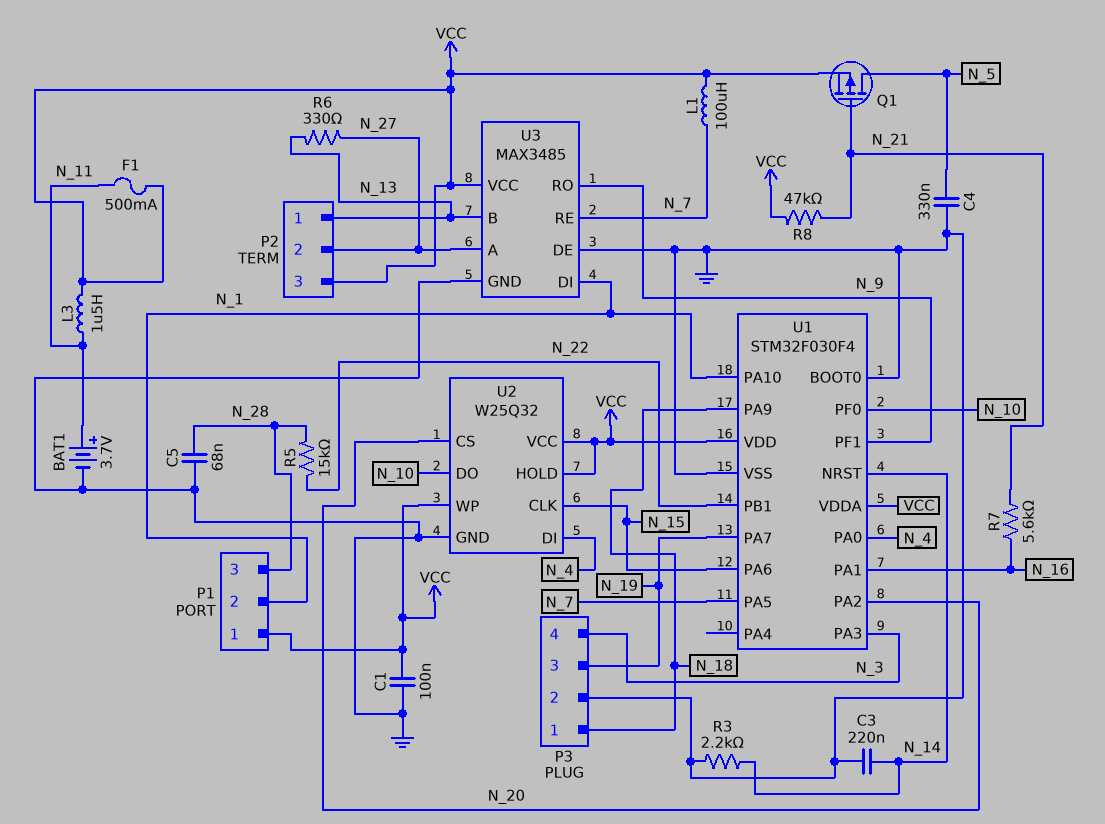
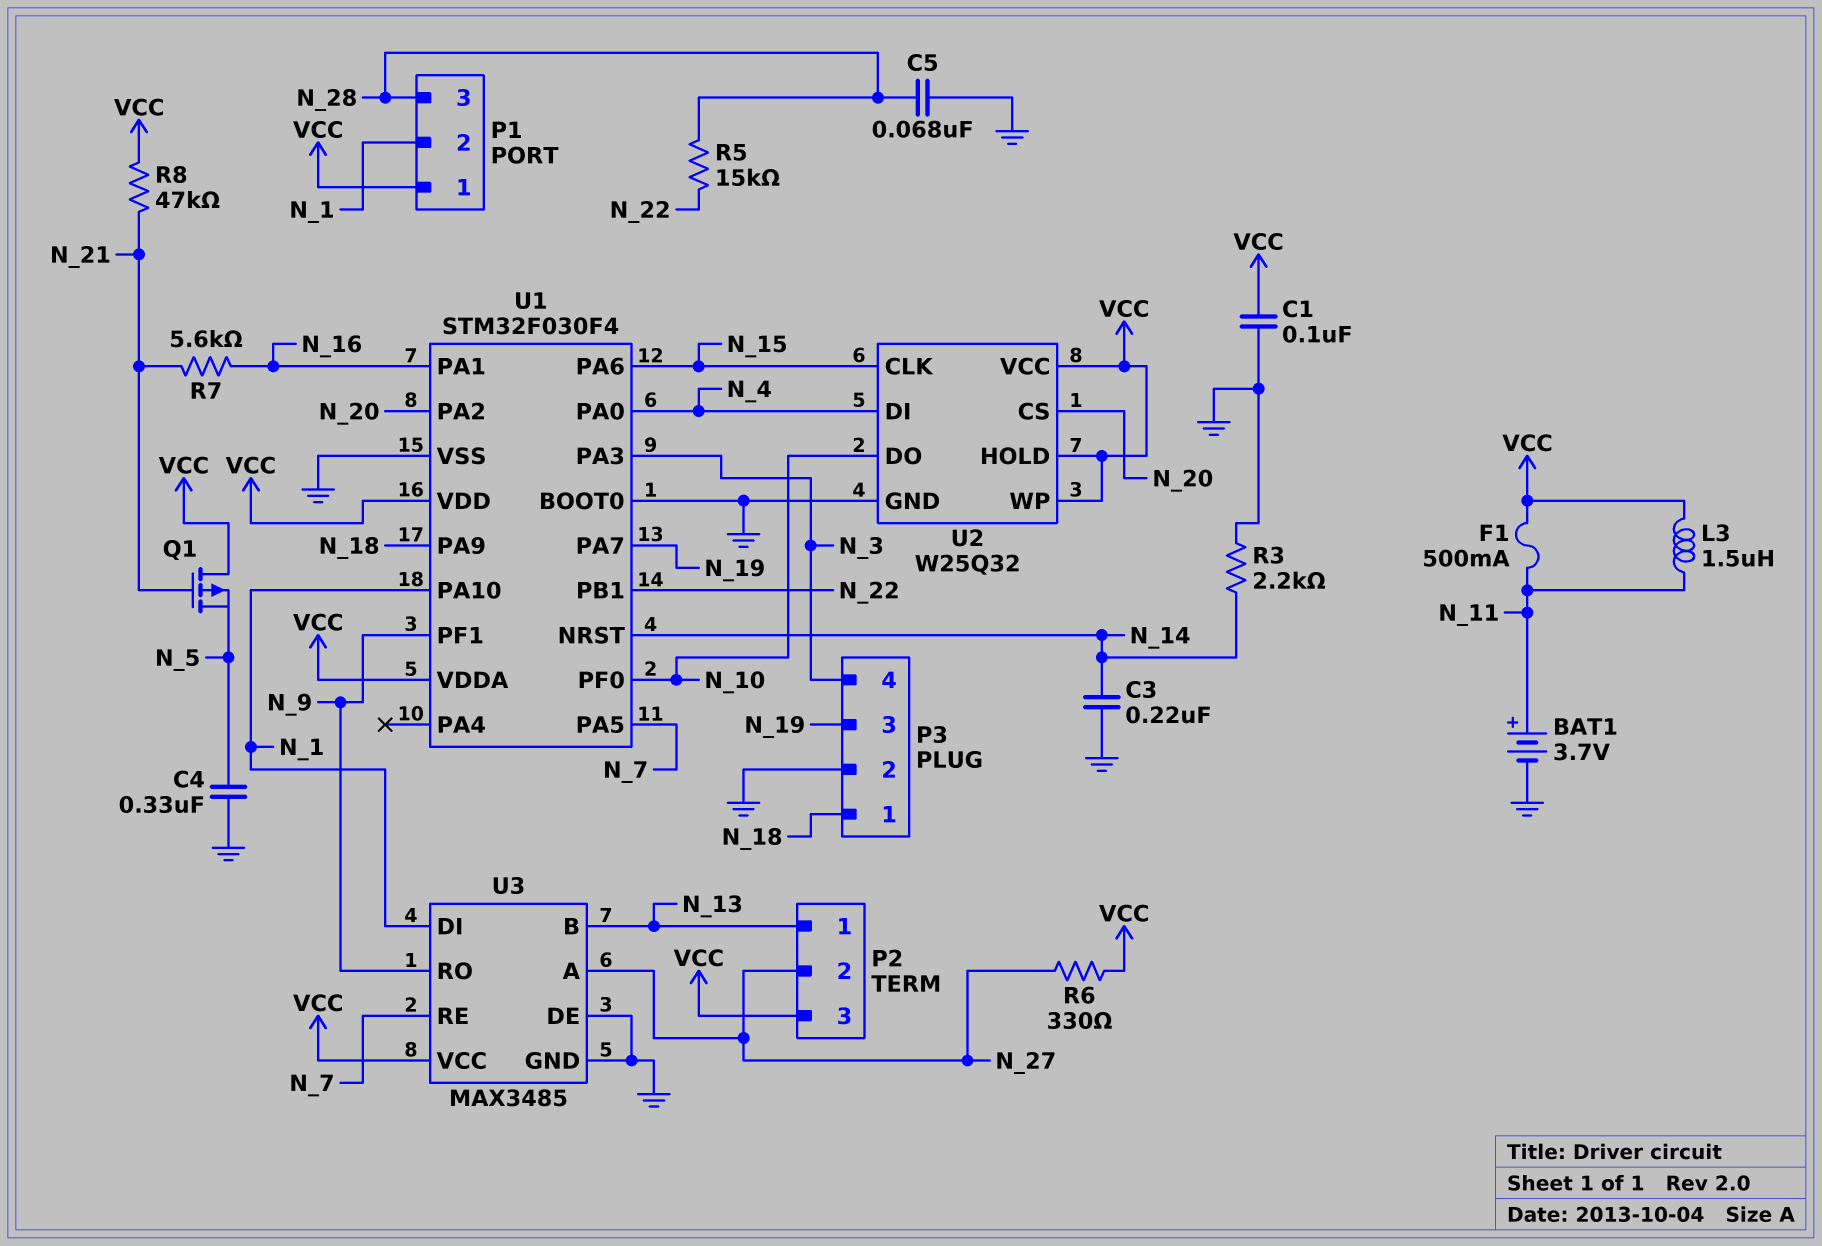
L1: 100uH (N_7, VCC) -> none
Q1: PMOS (G N_21, D N_5, S VCC) -> PMOS (G N_21, D VCC, S N_5)
R6: 330 (N_13, N_27) -> 330 (N_27, VCC)

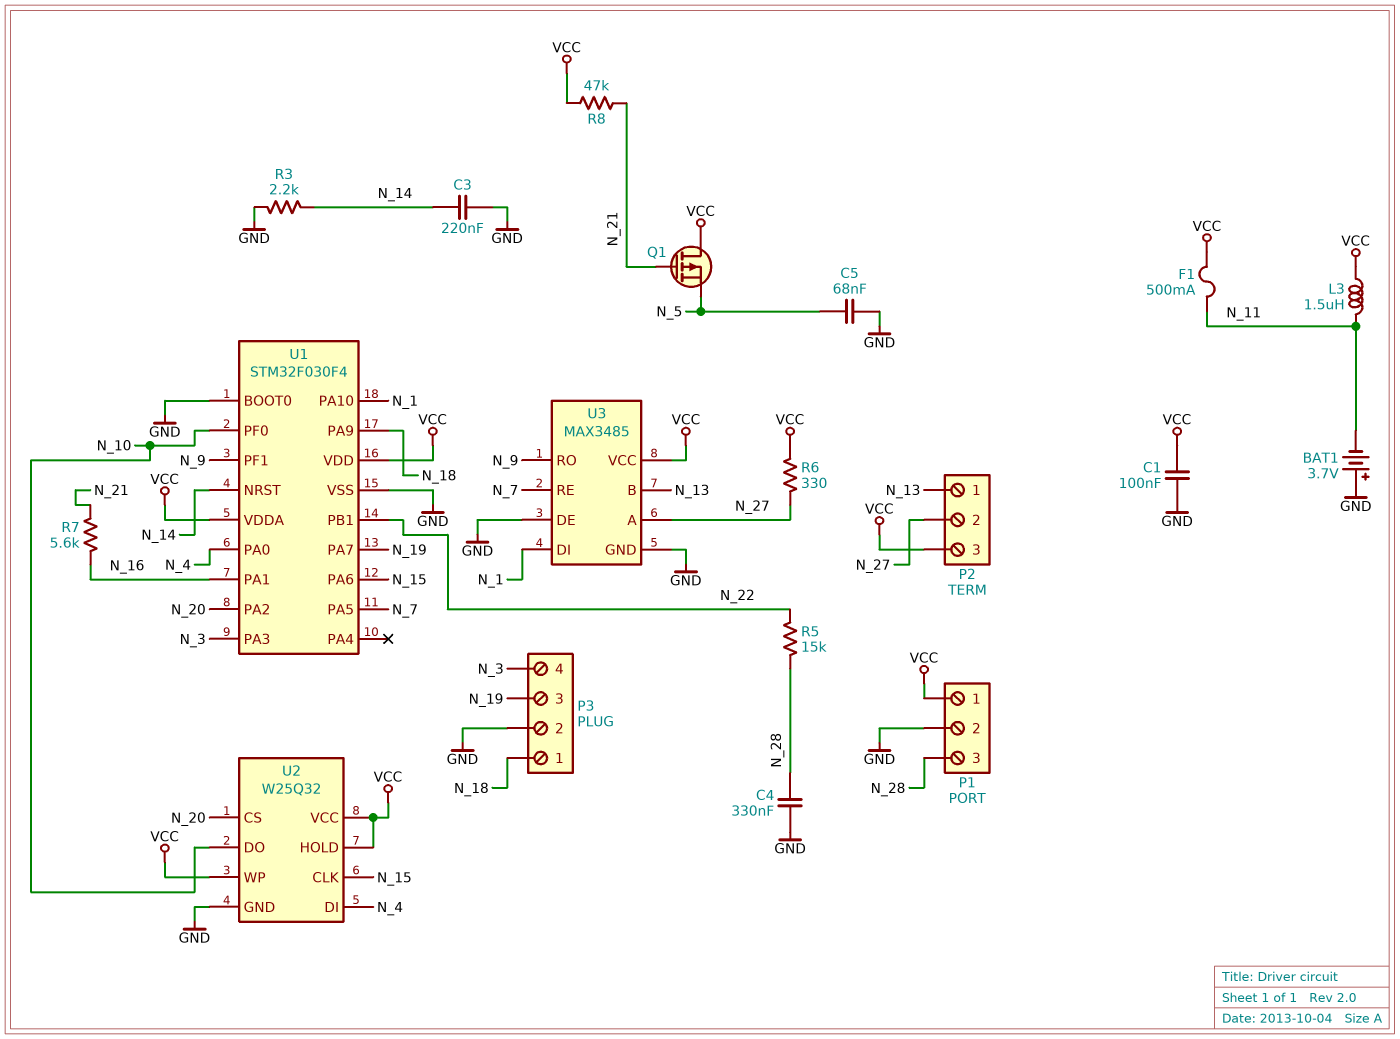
BAT1: 3.7V (plus N_11, minus GND) -> 3.7V (plus GND, minus N_11)
C4: 330nF (GND, N_5) -> 330nF (GND, N_28)
C5: 68nF (GND, N_28) -> 68nF (GND, N_5)
P1 pin 2: N_1 -> GND

